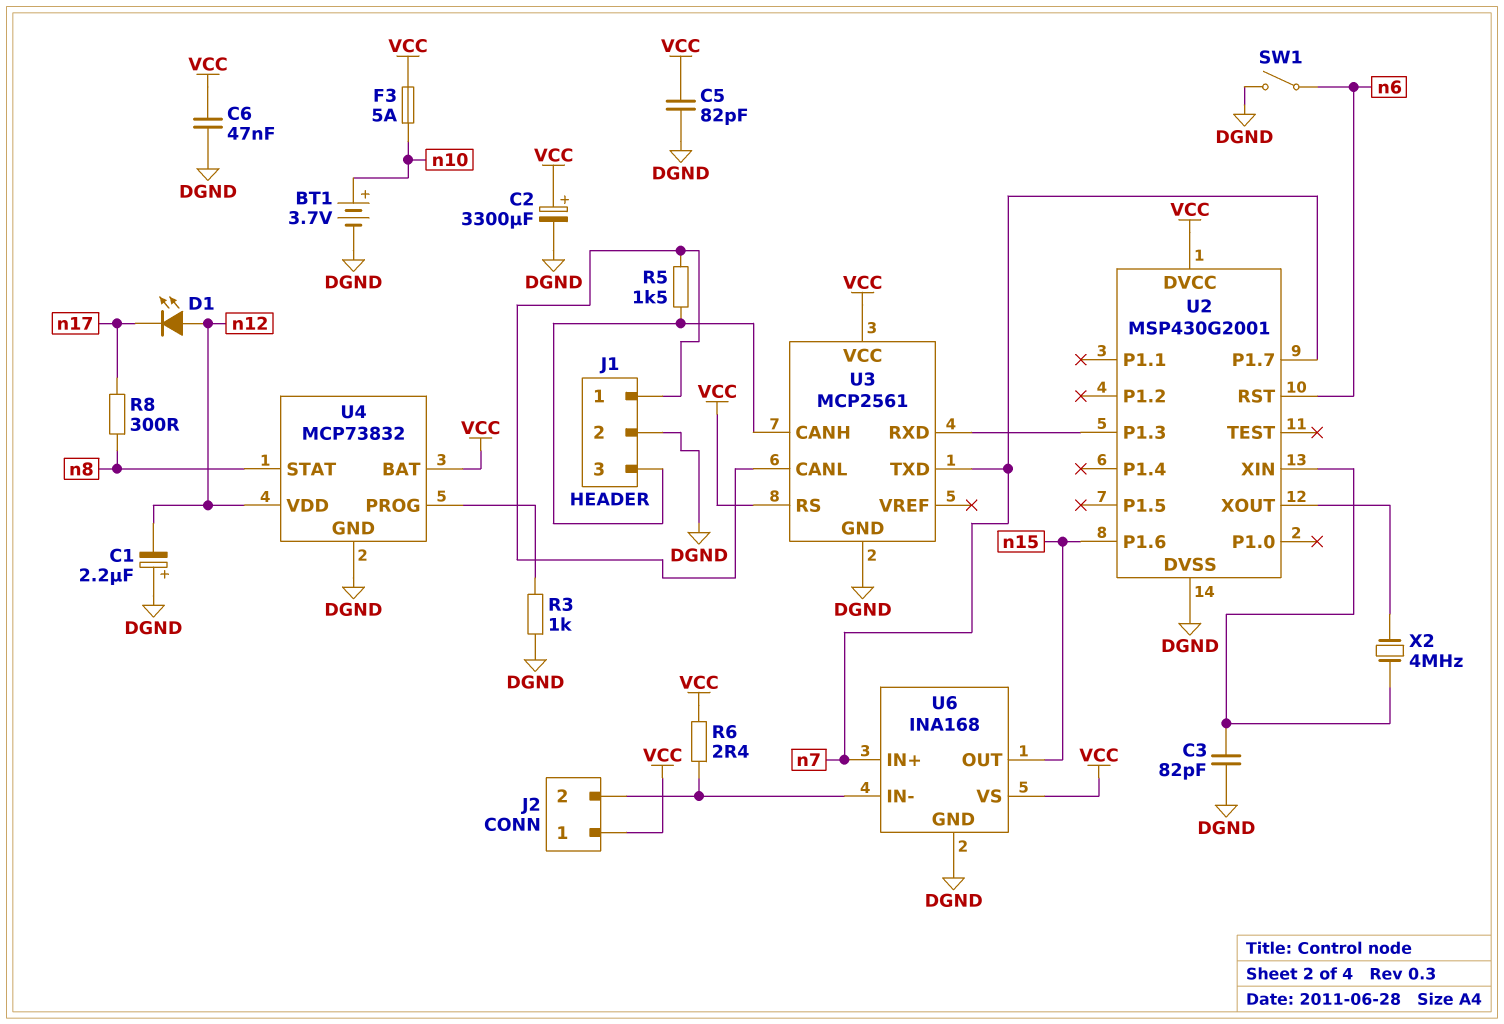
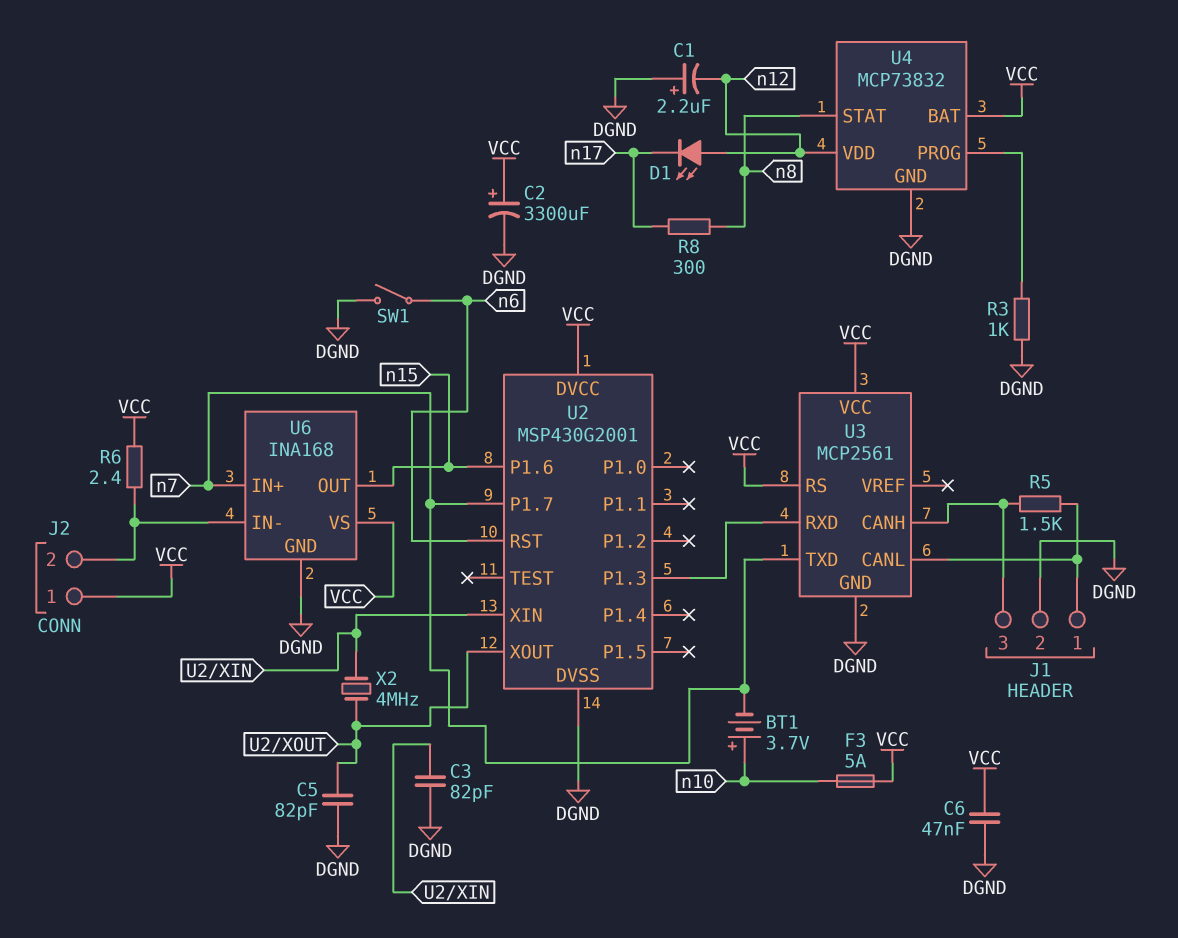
BT1: 3.7V (plus n10, minus DGND) -> 3.7V (plus n10, minus n7)
C5: 82pF (DGND, VCC) -> 82pF (DGND, U2/XOUT)

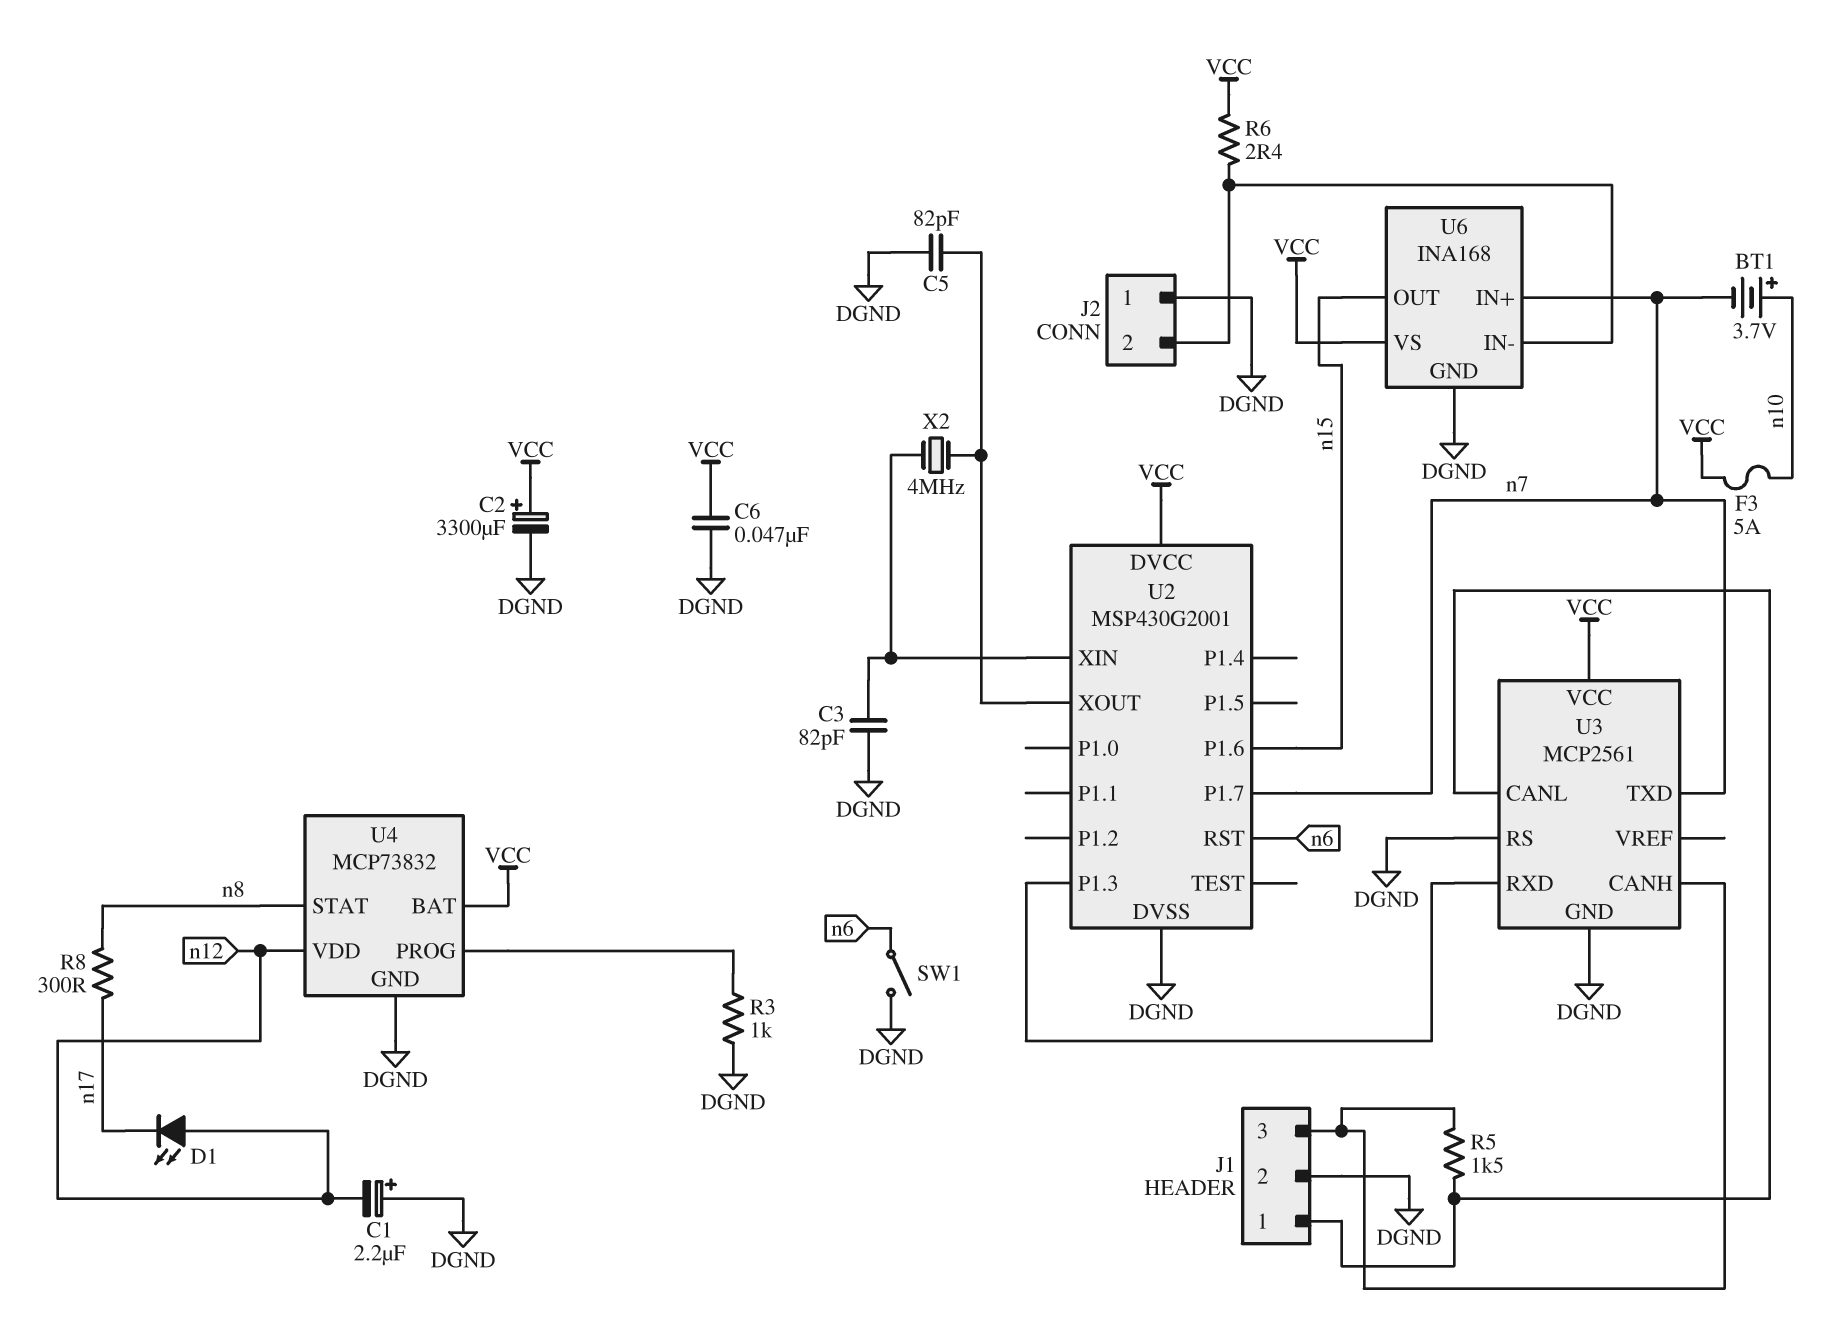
J2 pin 1: VCC -> DGND
U3 pin RS: VCC -> DGND

